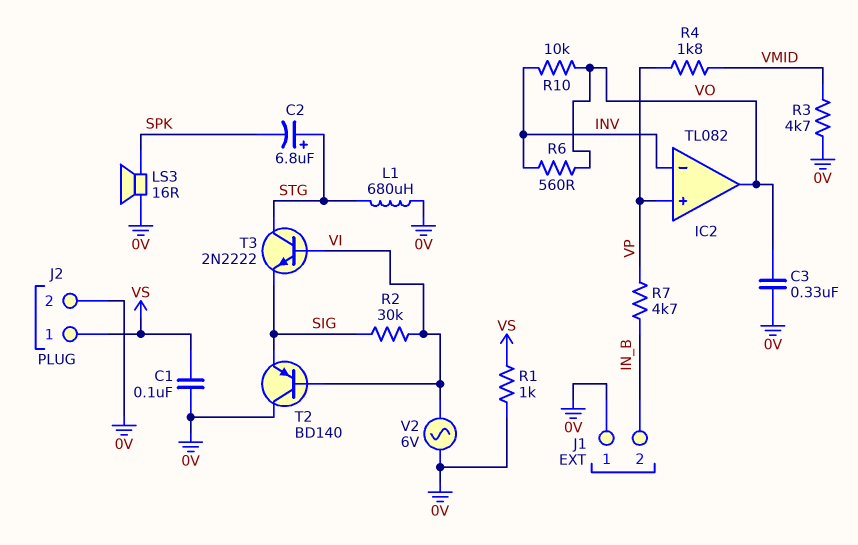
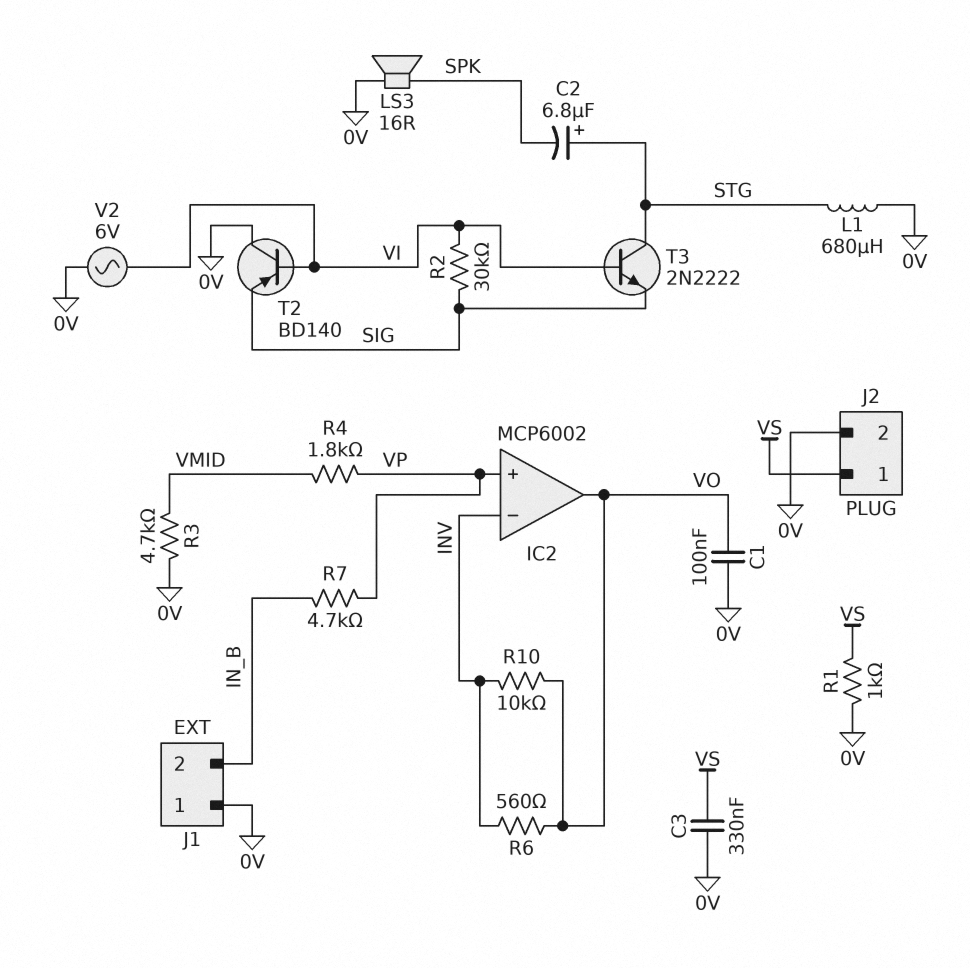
C1: 100nF (0V, VS) -> 100nF (0V, VO)
C3: 330nF (0V, VO) -> 330nF (0V, VS)
IC2: TL082 -> MCP6002

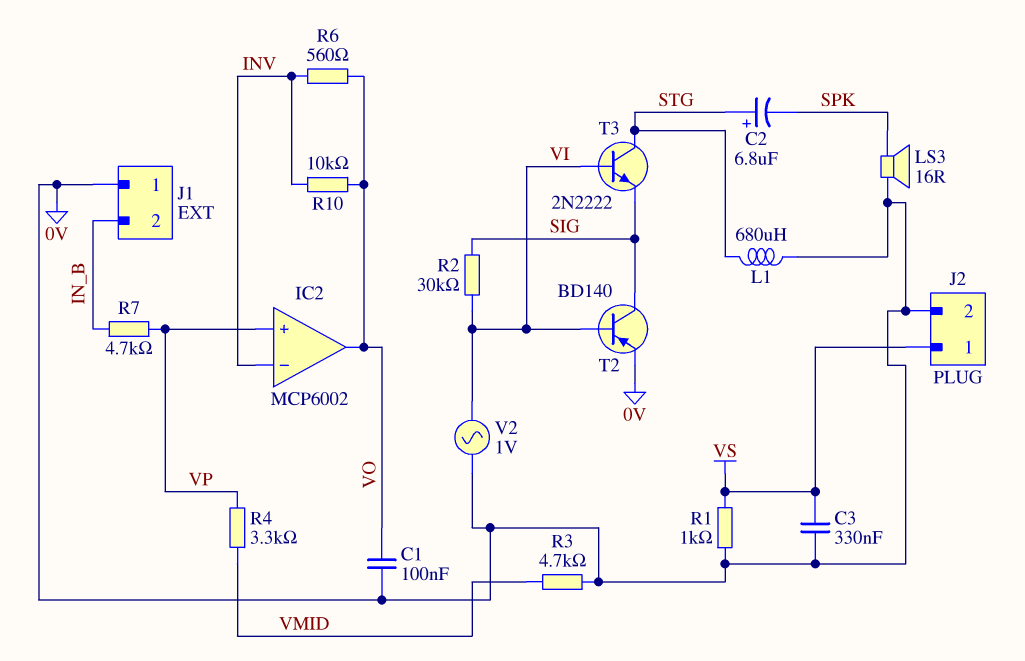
R4: 1.8k (VMID, VP) -> 3.3k (VMID, VP)
T2: PNP BD140 (B VI, C 0V, E SIG) -> PNP BD140 (B VI, C SIG, E 0V)
V2: AC 6V (0V, VI) -> AC 1V (0V, VI)

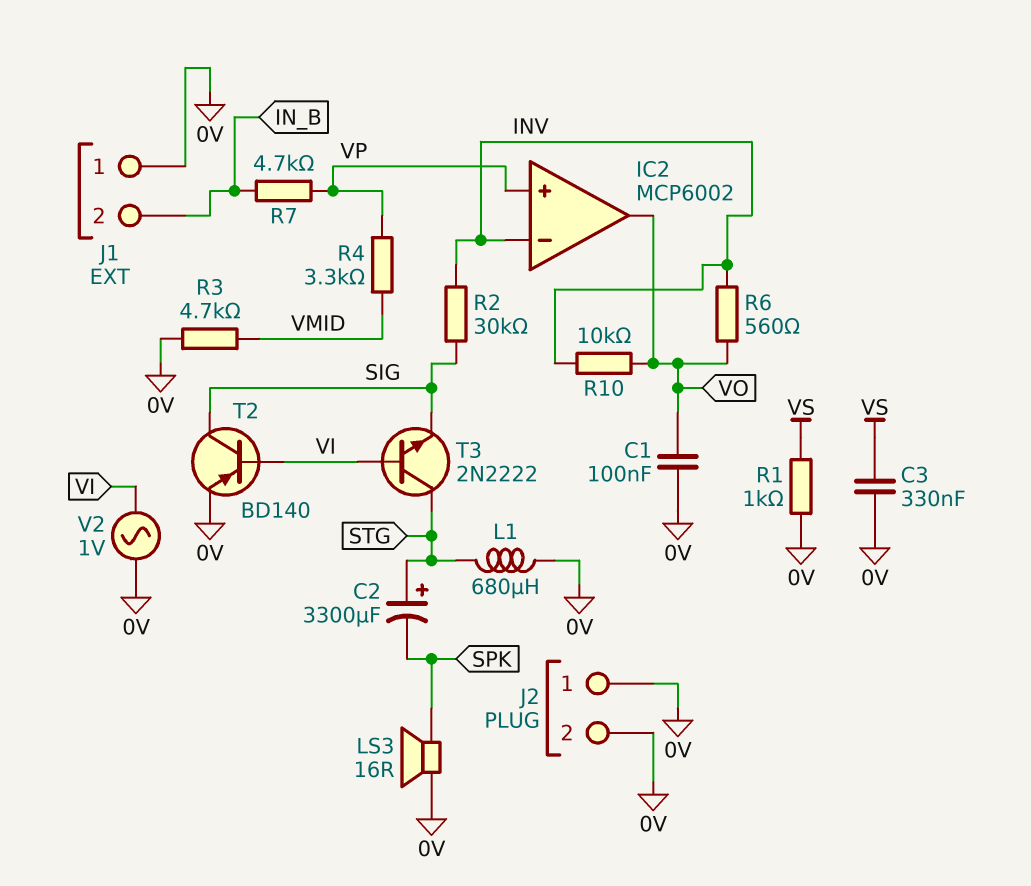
C2: 6.8uF (plus STG, minus SPK) -> 3300uF (plus STG, minus SPK)
J2 pin 1: VS -> 0V
R2: 30k (SIG, VI) -> 30k (INV, SIG)

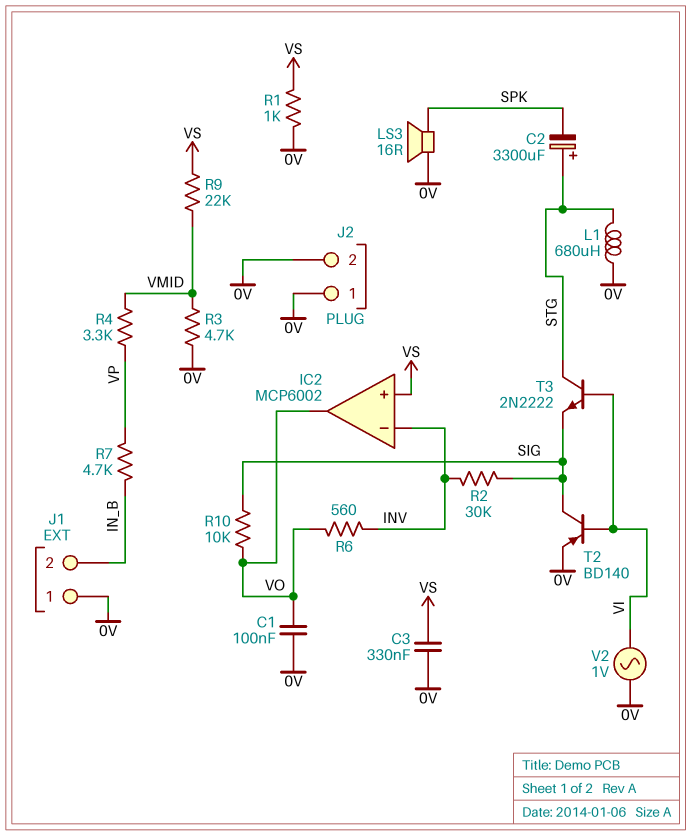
IC2 pin in+: VP -> VS
R9: none -> 22k (VMID, VS)
R10: 10k (INV, VO) -> 10k (SIG, VO)

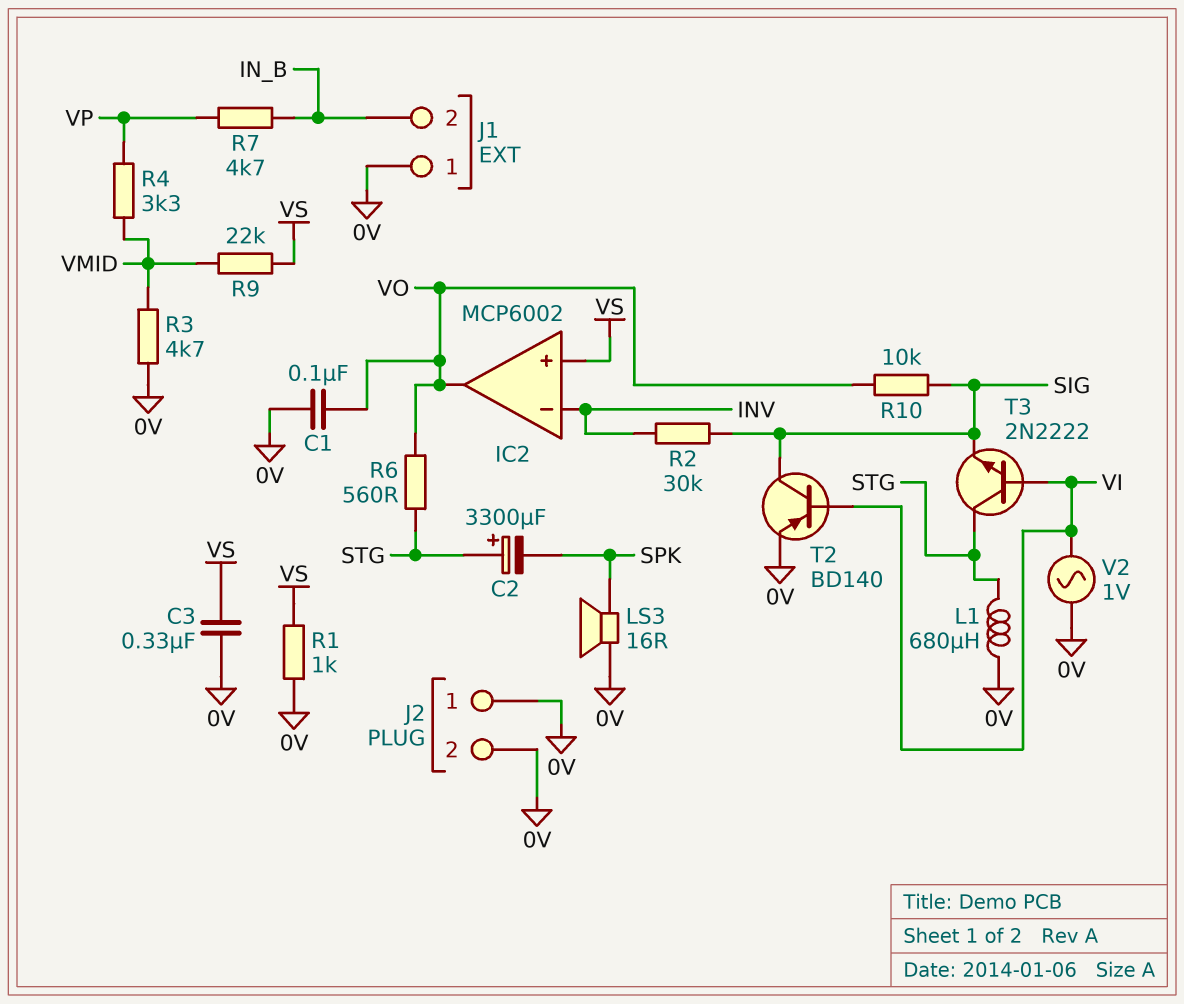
R6: 560 (INV, VO) -> 560 (STG, VO)

